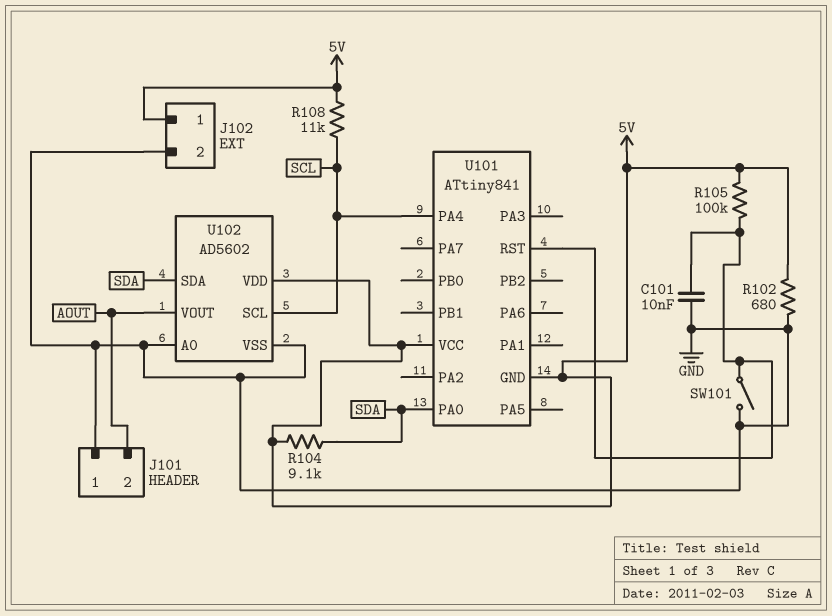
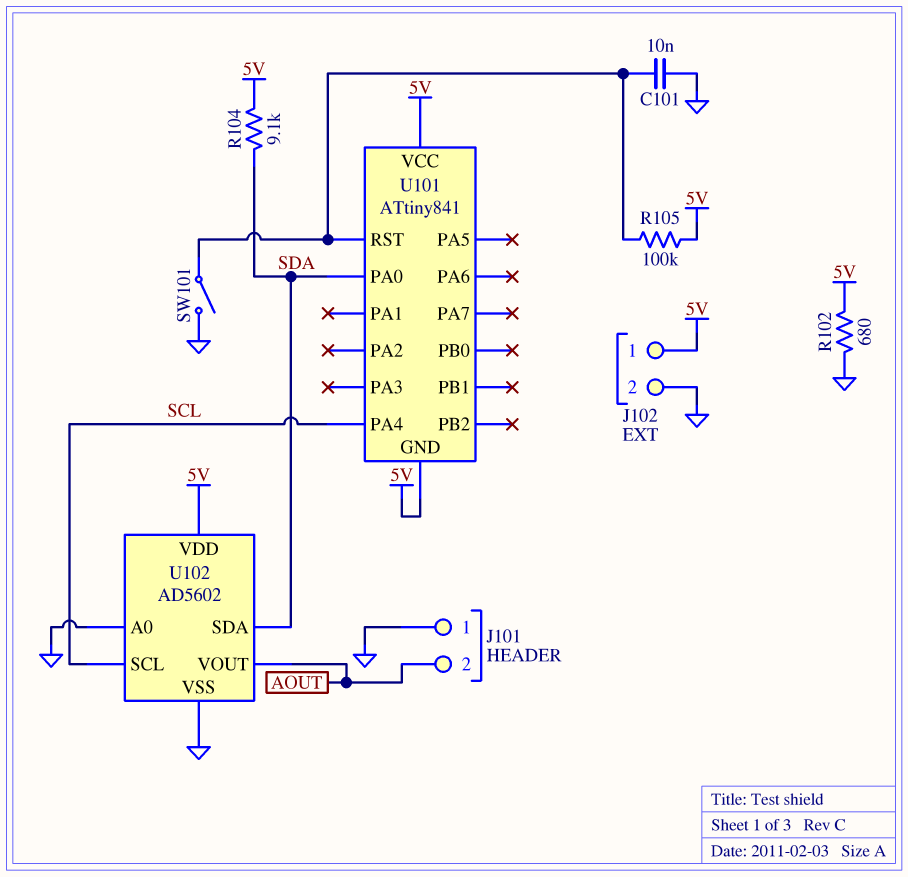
R108: 11k (5V, SCL) -> none

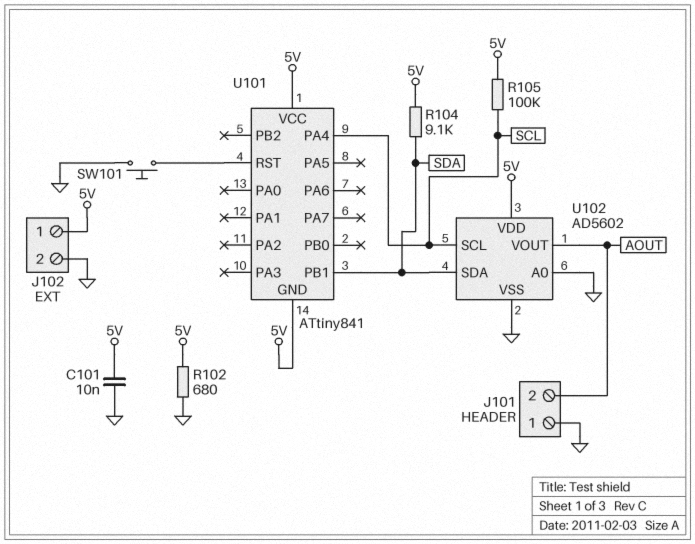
C101: 10nF (GND, U101/RST) -> 10nF (5V, GND)
R105: 100k (5V, U101/RST) -> 100k (5V, SCL)
SW101: switch (GND, U101/RST) -> button (GND, U101/RST)
U101 pin PA0: SDA -> none
U101 pin PB1: none -> SDA

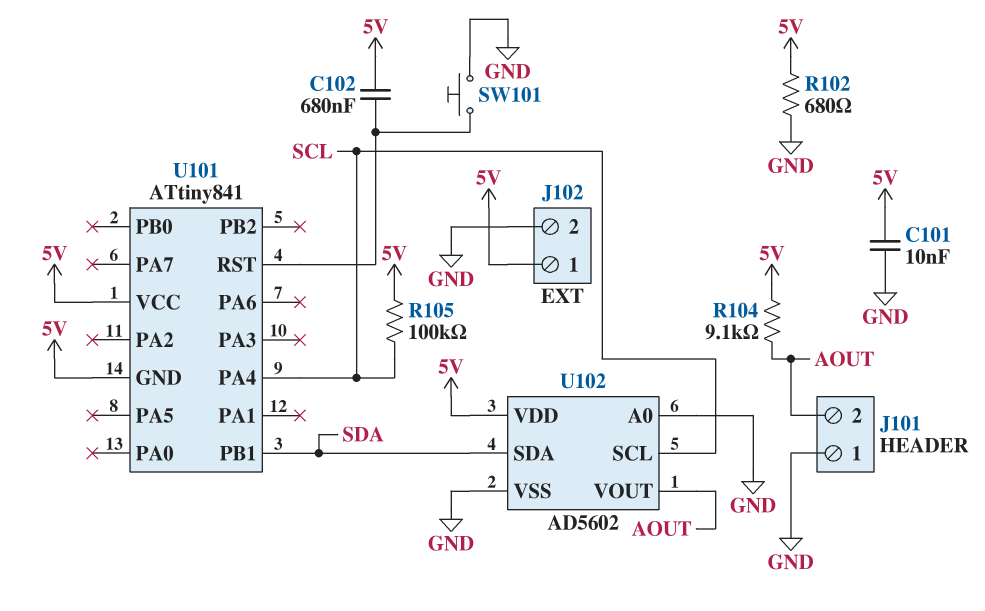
C102: none -> 680nF (5V, U101/RST)
R104: 9.1k (5V, SDA) -> 9.1k (5V, AOUT)

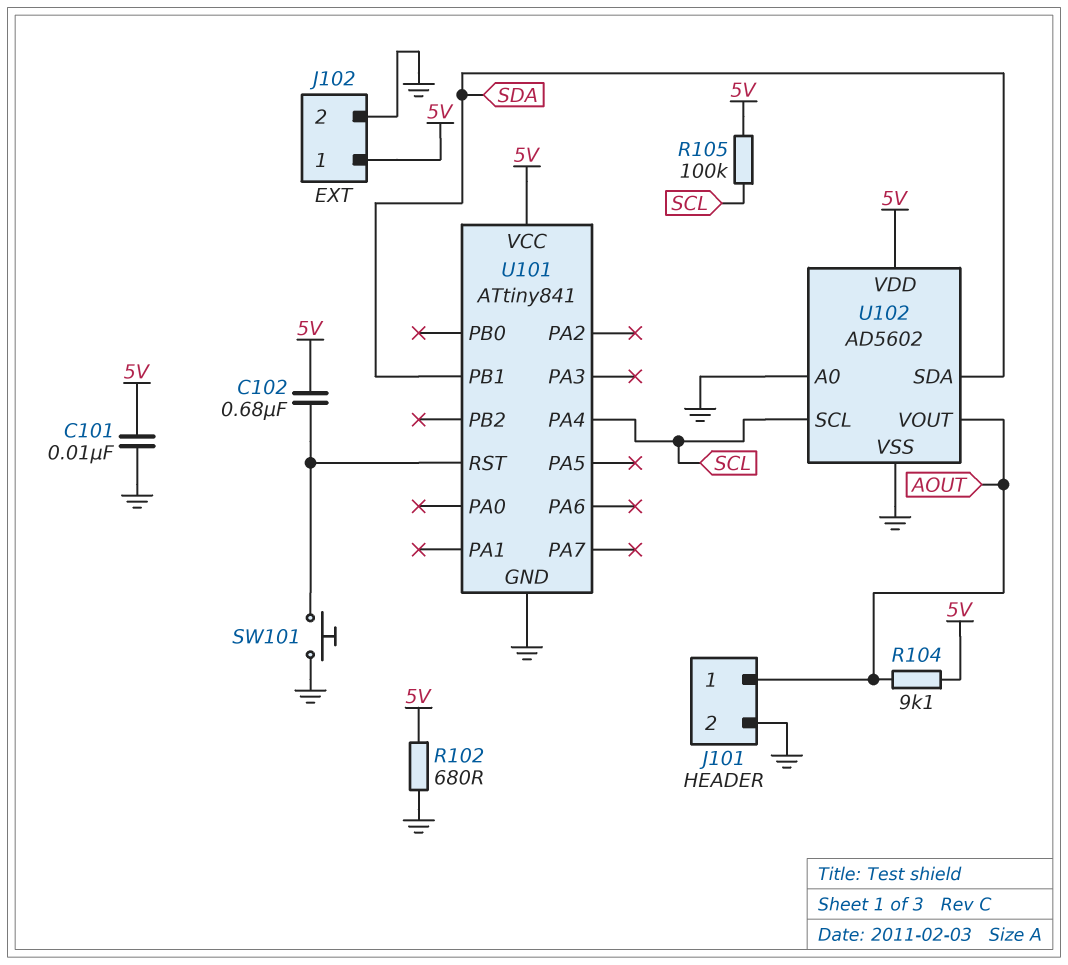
J101 pin 1: GND -> AOUT
J101 pin 2: AOUT -> GND
U101 pin GND: 5V -> GND

